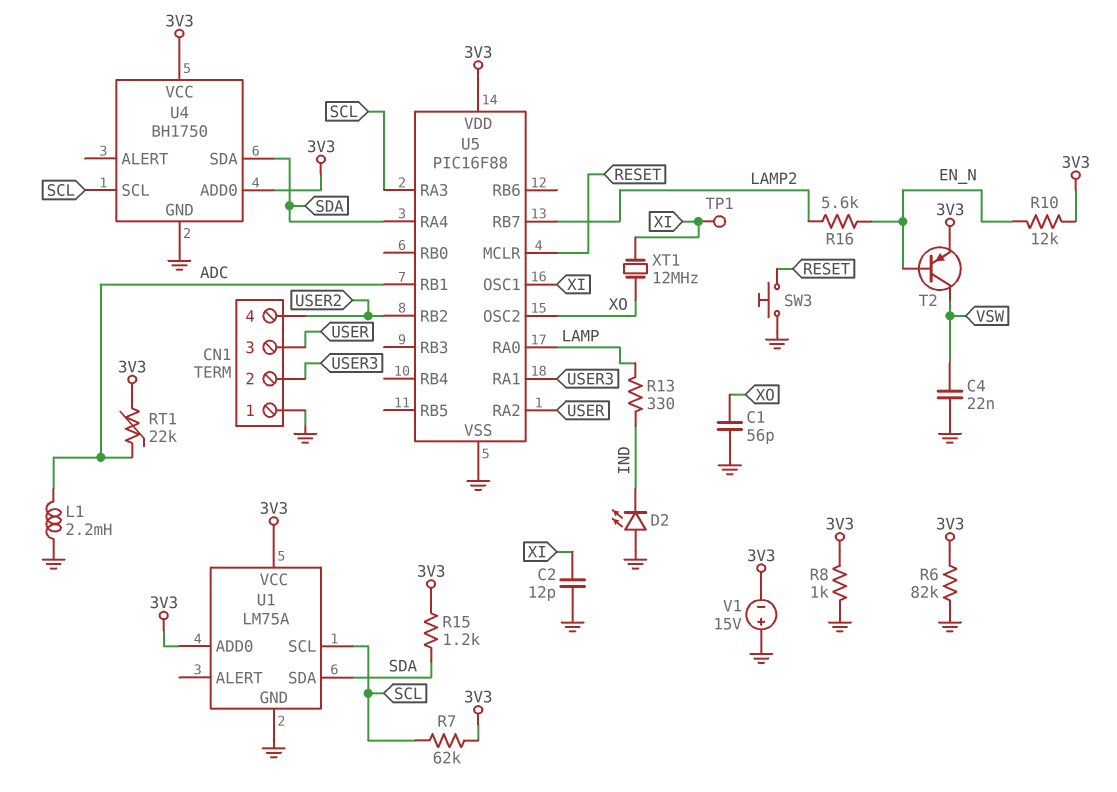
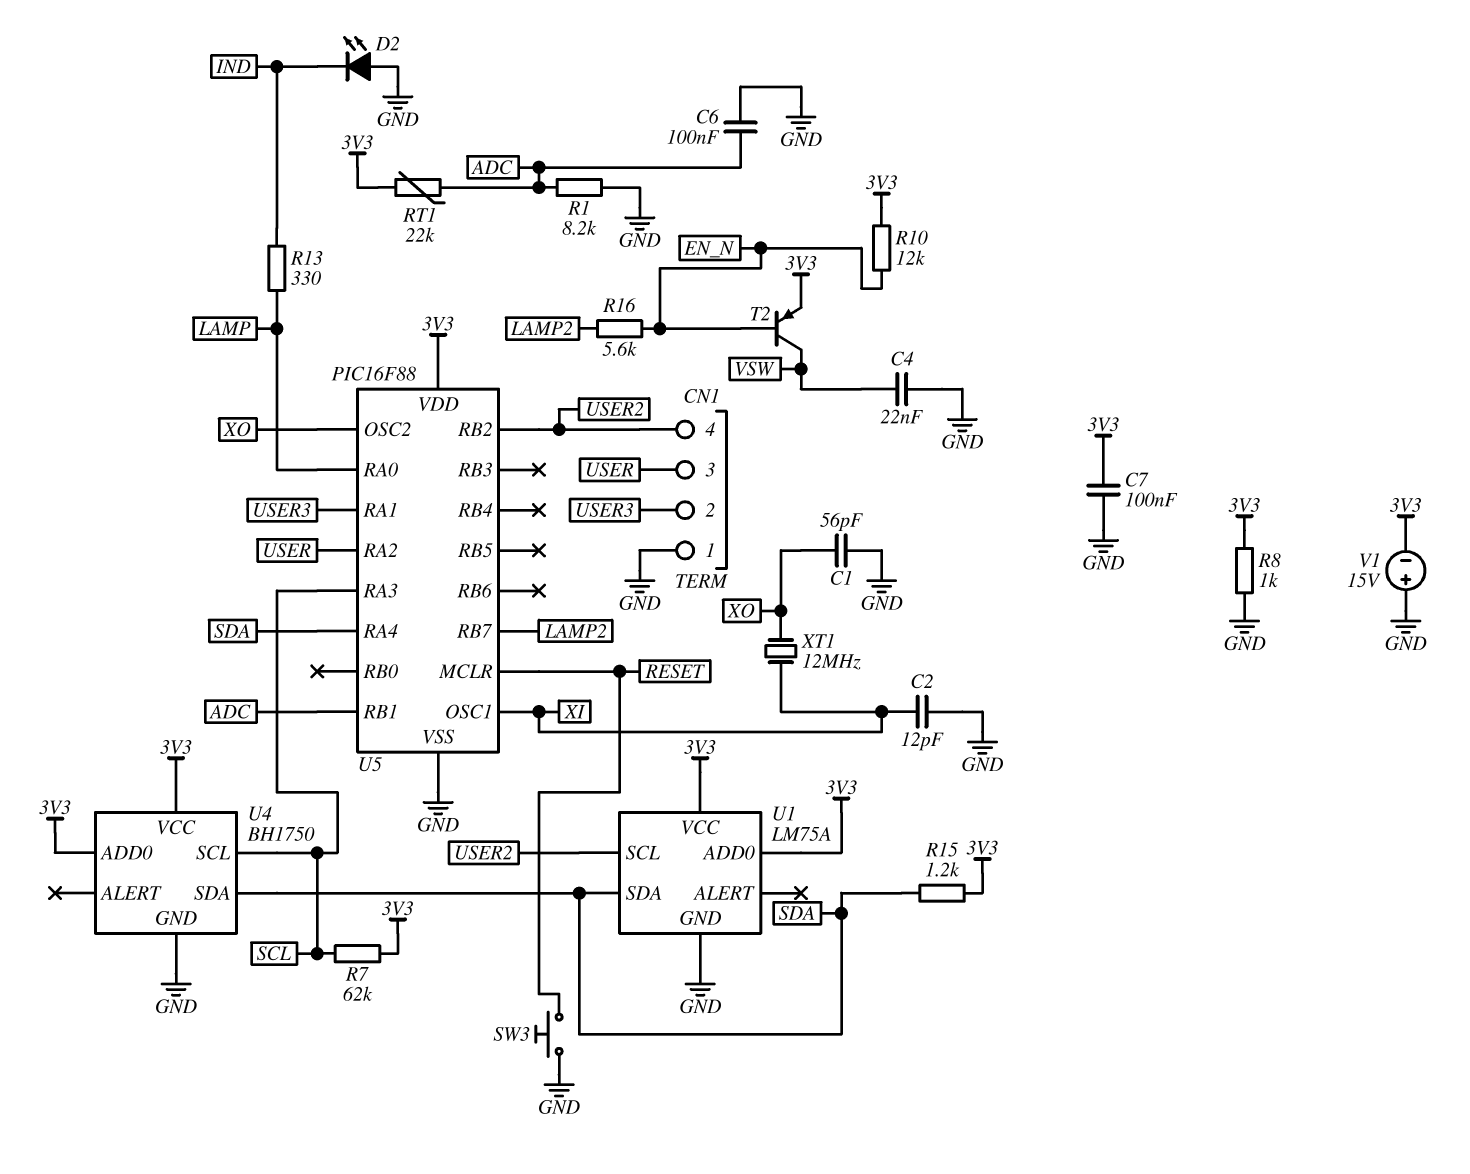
C6: none -> 100nF (ADC, GND)
C7: none -> 100nF (3V3, GND)
L1: 2.2mH (ADC, GND) -> none
R1: none -> 8.2k (ADC, GND)
R6: 82k (3V3, GND) -> none
TP1: test point (XI) -> none
U1 pin SCL: SCL -> USER2

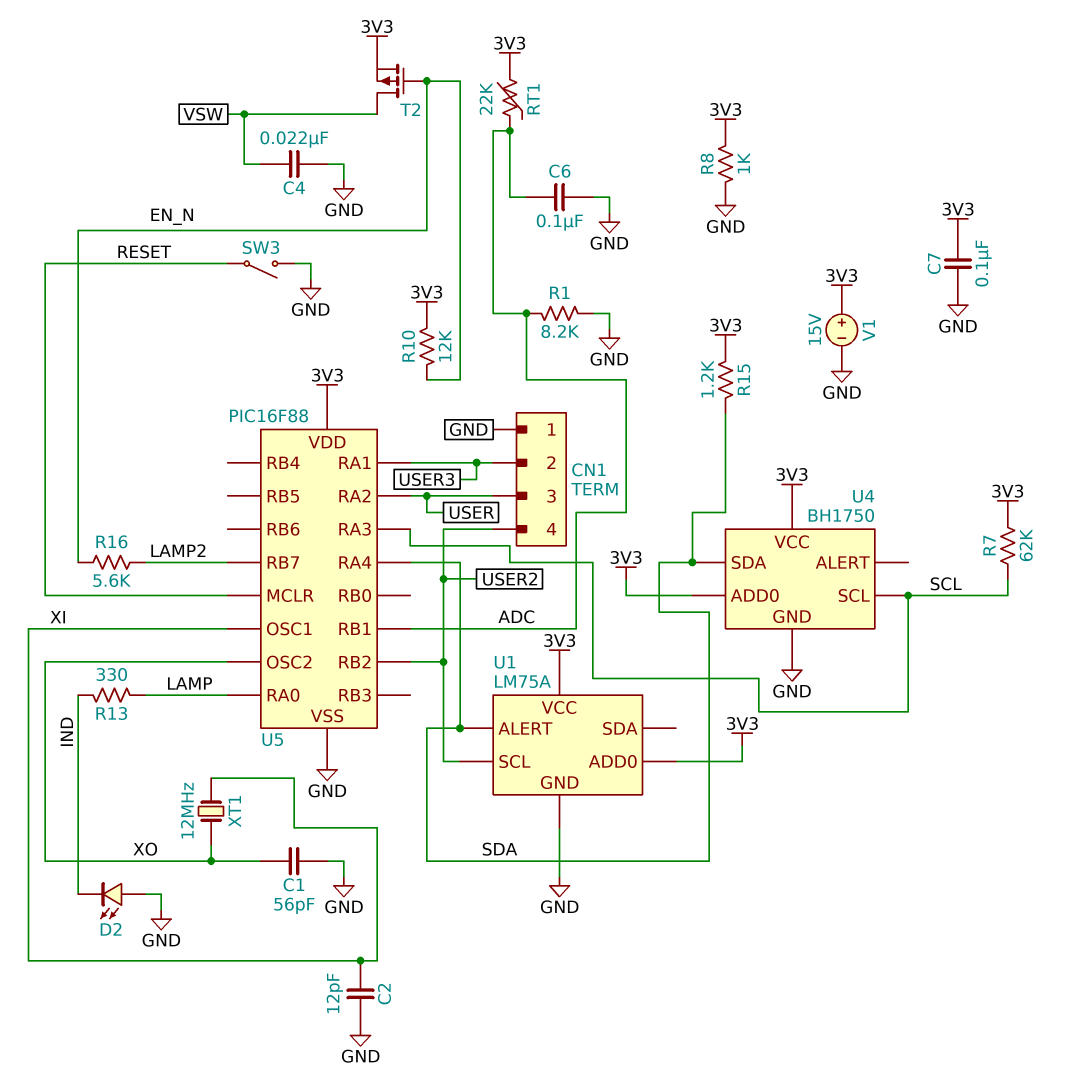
SW3: button (GND, RESET) -> switch (GND, RESET)
T2: PNP (B EN_N, C VSW, E 3V3) -> PMOS (G EN_N, D VSW, S 3V3)
U1 pin ALERT: none -> SDA
U1 pin SDA: SDA -> none
V1: 15V (plus GND, minus 3V3) -> 15V (plus 3V3, minus GND)

